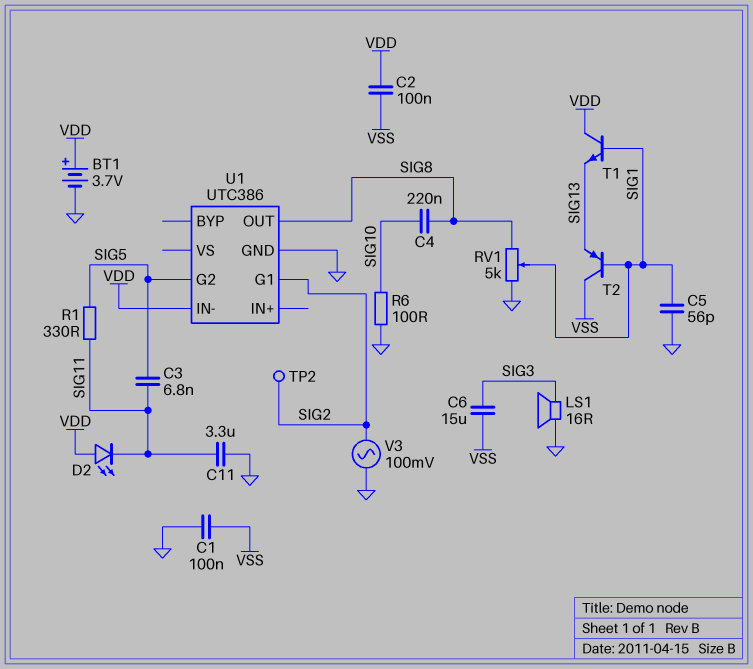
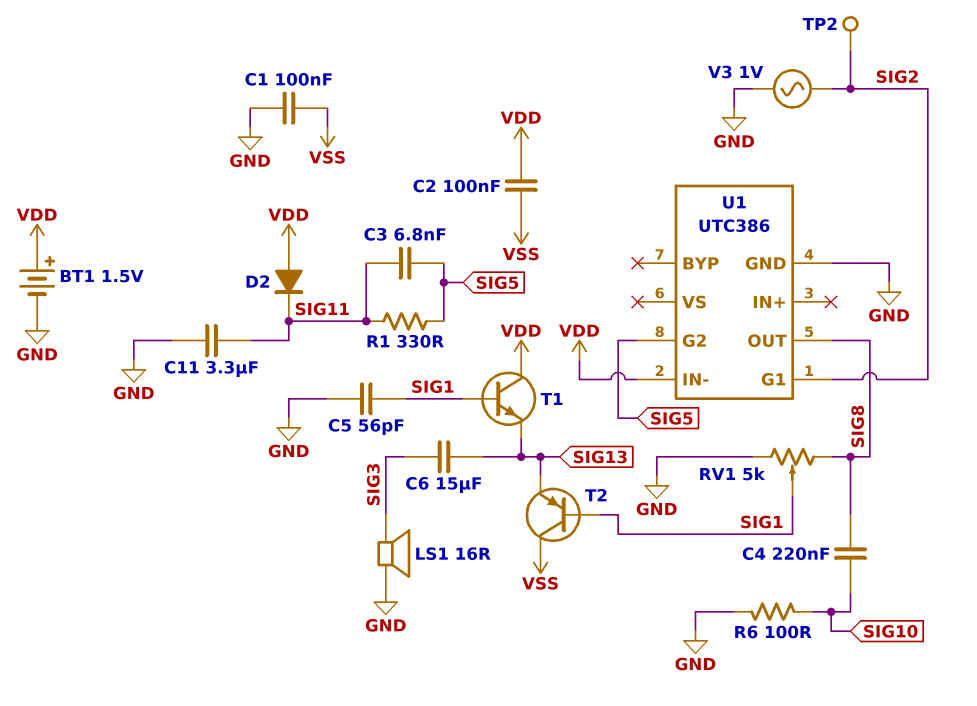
BT1: 3.7V (plus VDD, minus GND) -> 1.5V (plus VDD, minus GND)
C6: 15uF (SIG3, VSS) -> 15uF (SIG3, SIG13)
D2: LED (A VDD, K SIG11) -> diode (A VDD, K SIG11)
V3: AC 100mV (GND, SIG2) -> AC 1V (GND, SIG2)

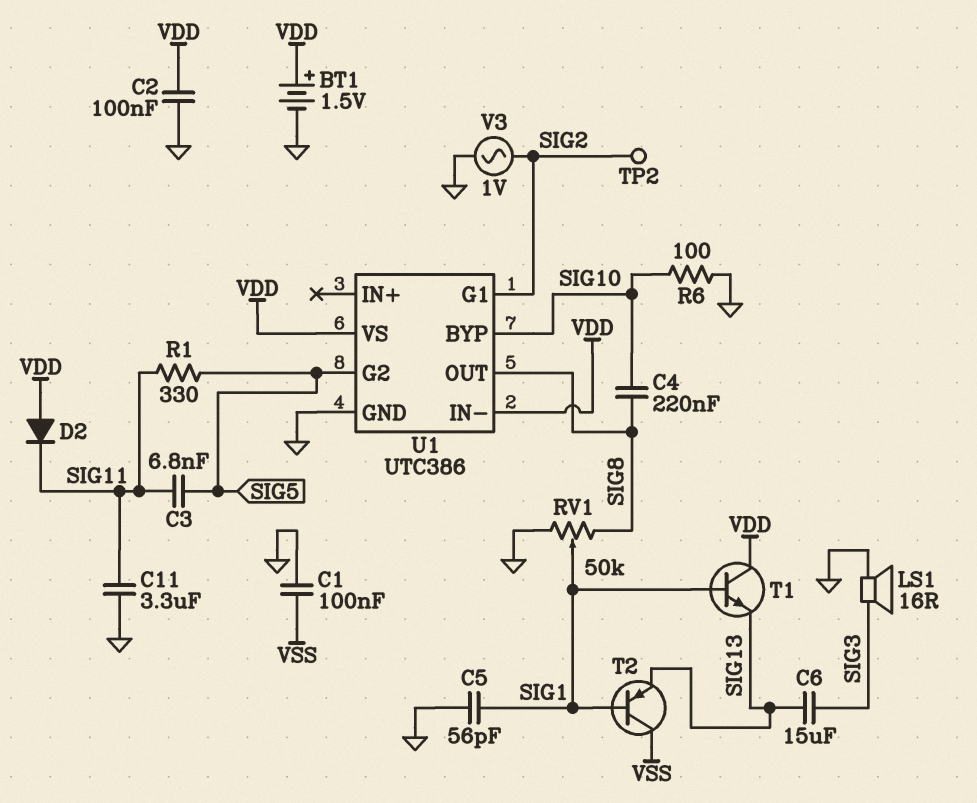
C2: 100nF (VDD, VSS) -> 100nF (GND, VDD)
RV1: 5k (GND, SIG8, wiper SIG1) -> 50k (GND, SIG8, wiper SIG1)
U1 pin BYP: none -> SIG10
U1 pin VS: none -> VDD

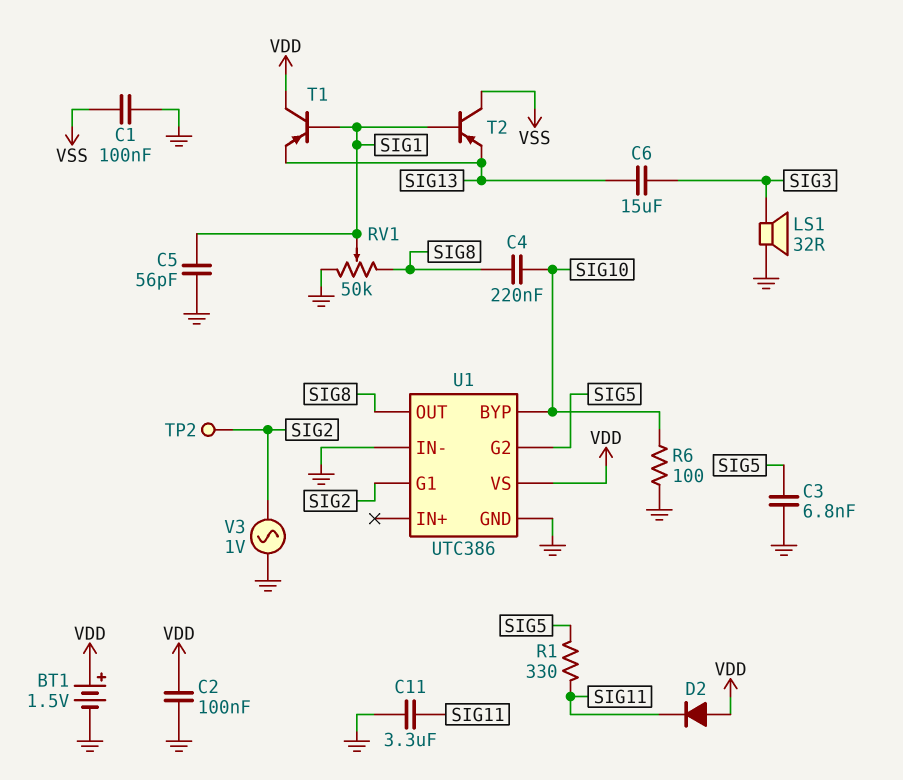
C3: 6.8nF (SIG5, SIG11) -> 6.8nF (GND, SIG5)
LS1: speaker 16R (GND, SIG3) -> speaker 32R (GND, SIG3)
T1: NPN (B SIG1, C VDD, E SIG13) -> PNP (B SIG1, C VDD, E SIG13)
U1 pin IN-: VDD -> GND

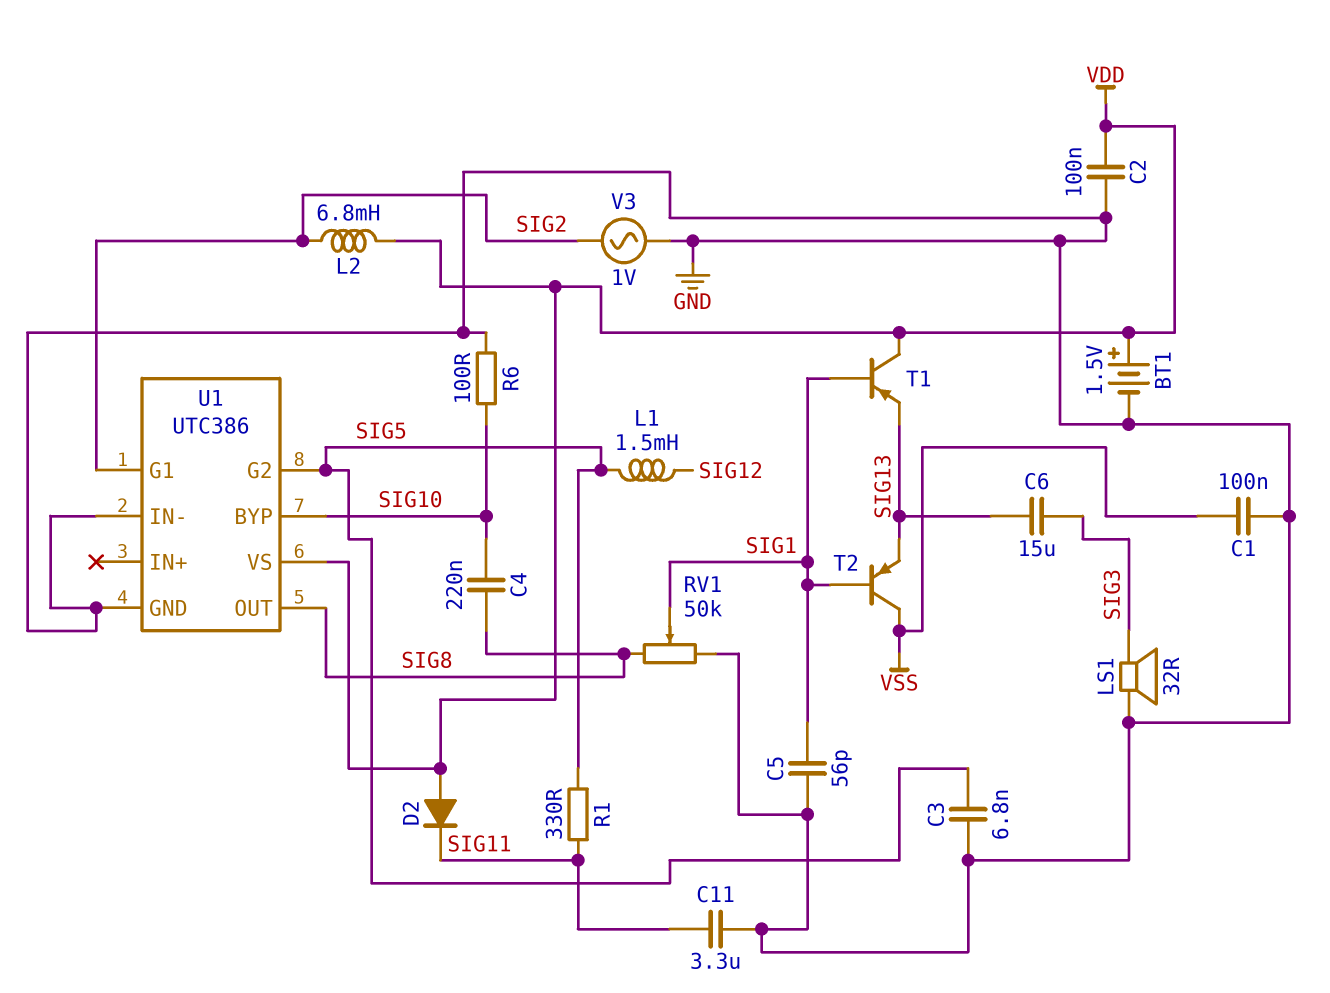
L1: none -> 1.5mH (SIG5, SIG12)
L2: none -> 6.8mH (SIG2, VDD)
TP2: test point (SIG2) -> none

